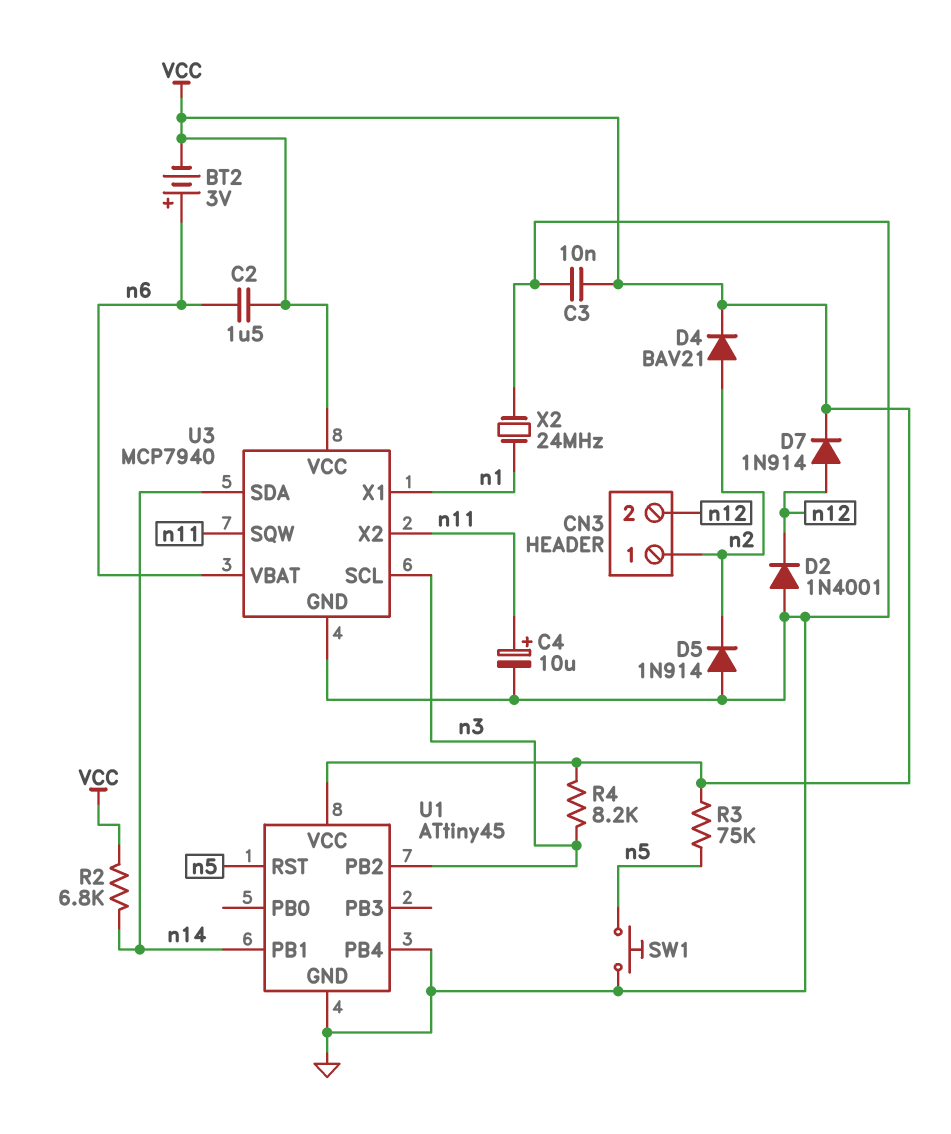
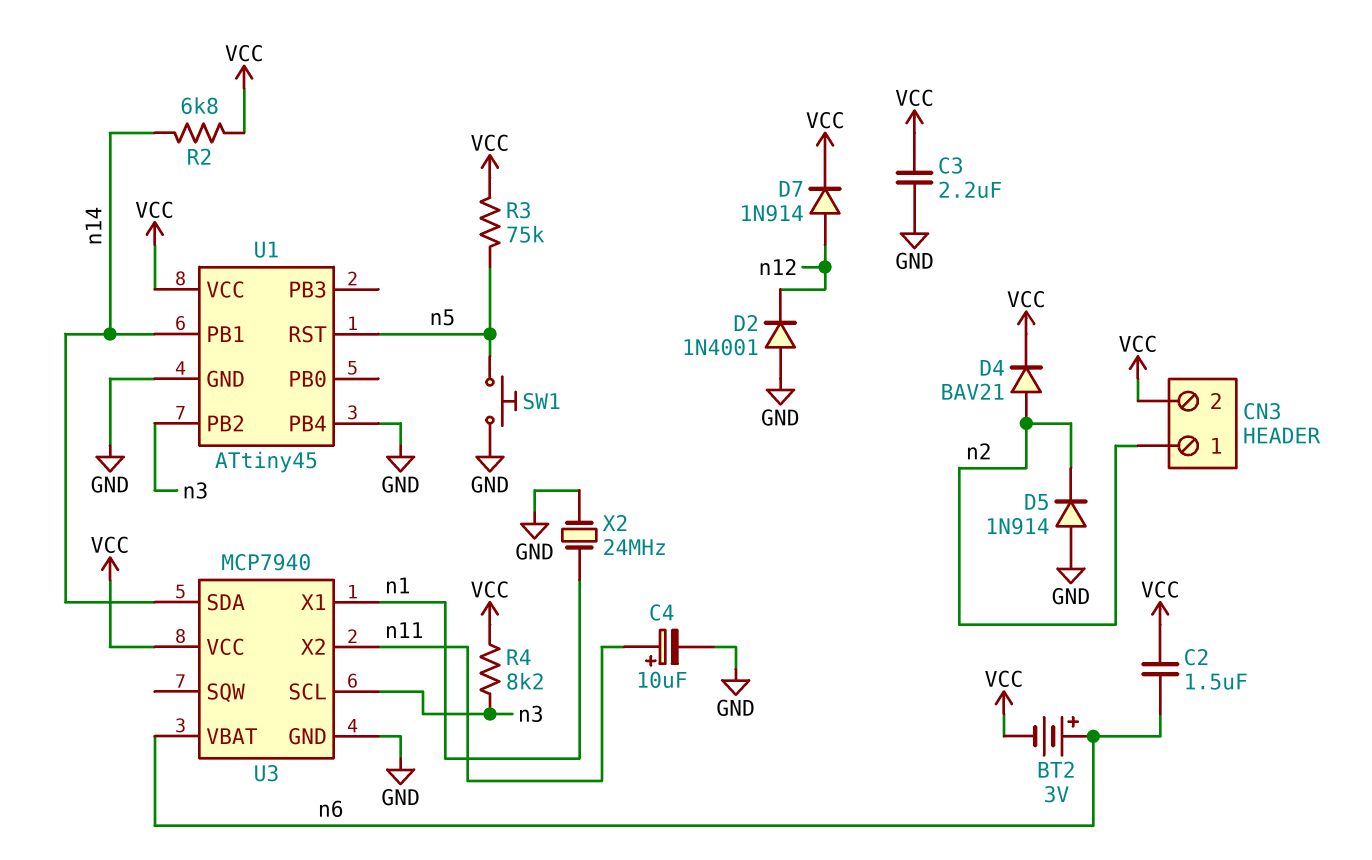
C3: 10nF (GND, VCC) -> 2.2uF (GND, VCC)
CN3 pin 2: n12 -> VCC
U3 pin SQW: n11 -> none

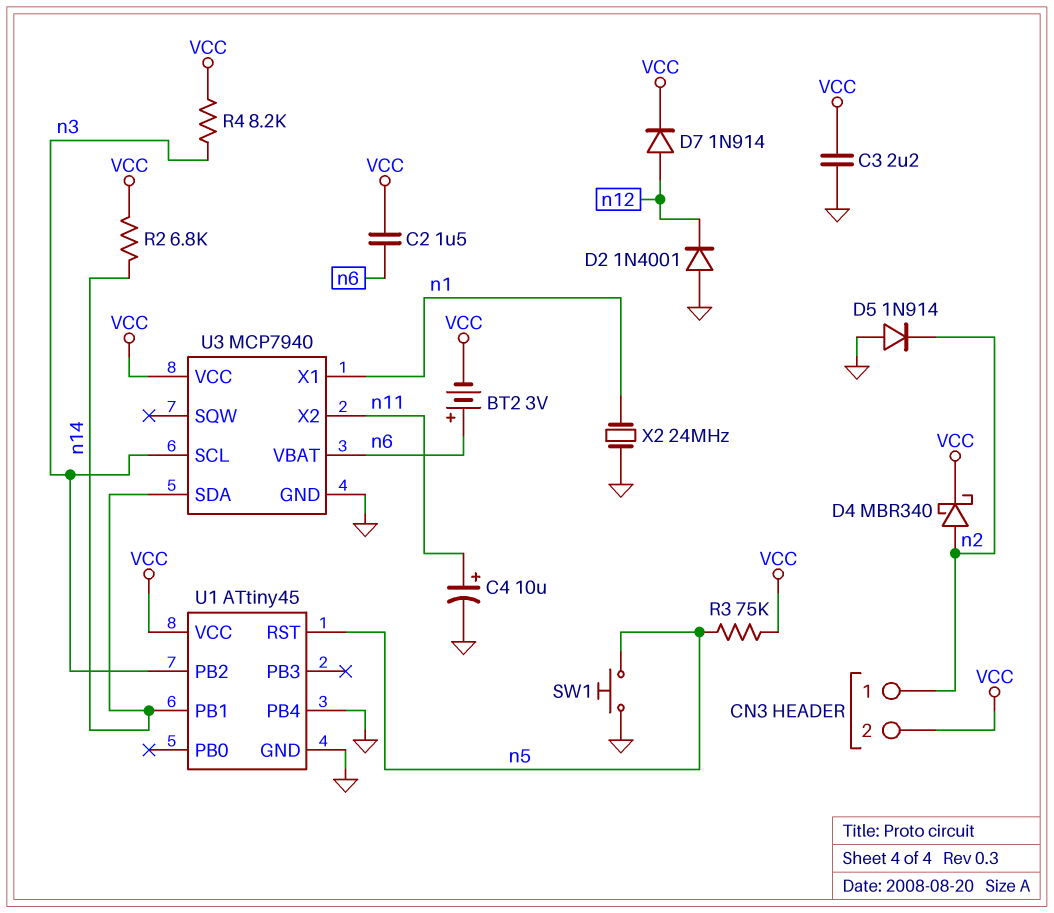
D4: diode BAV21 (A n2, K VCC) -> schottky MBR340 (A n2, K VCC)

